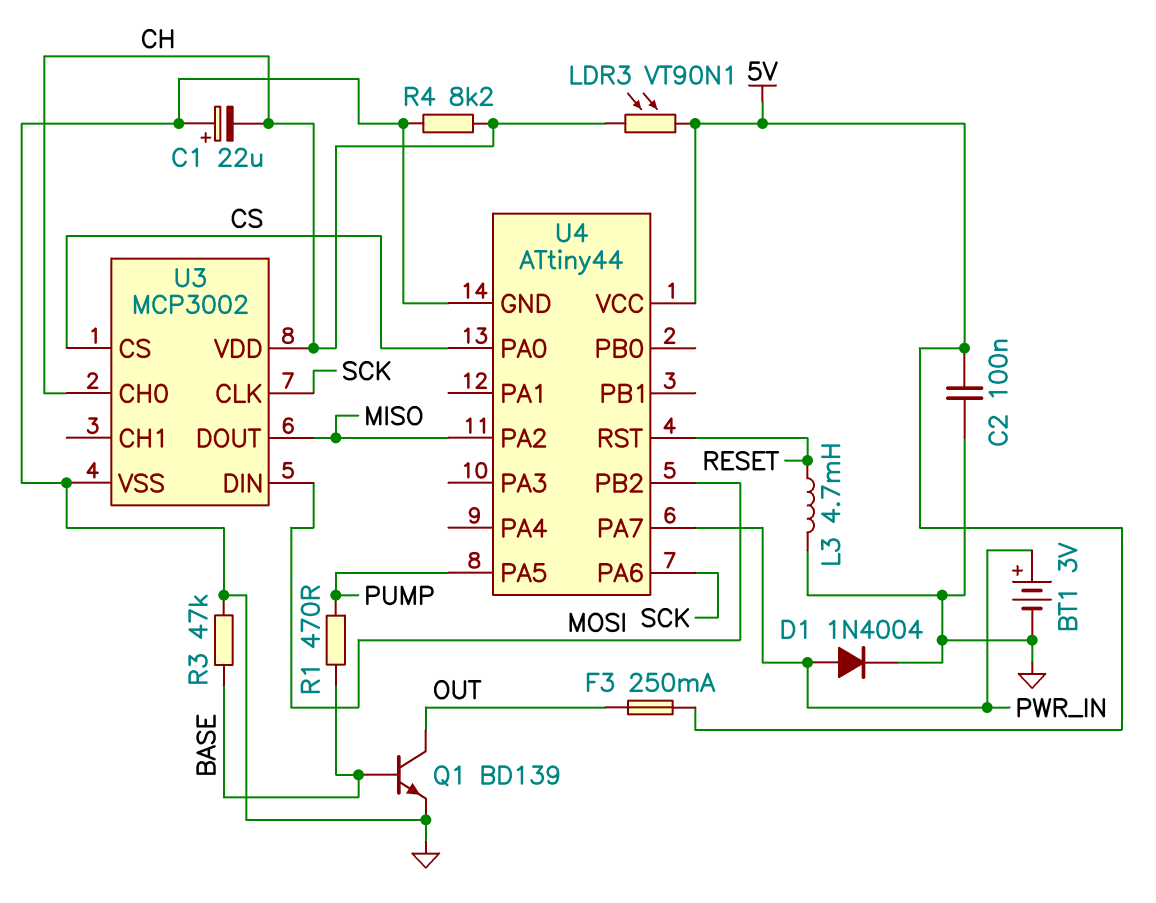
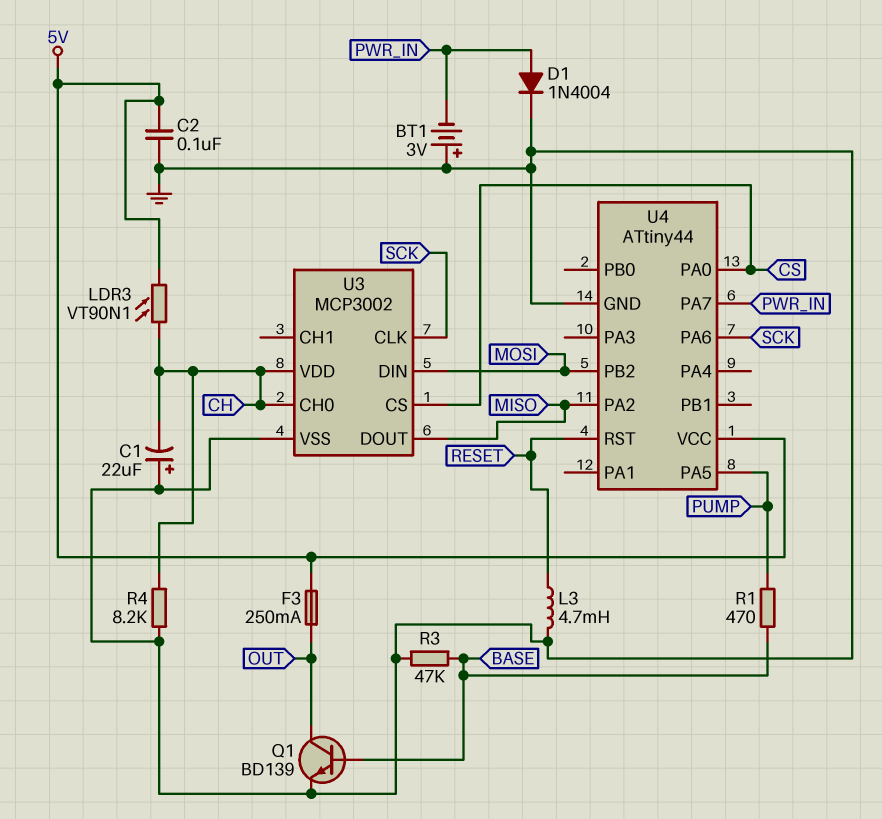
BT1: 3V (plus PWR_IN, minus GND) -> 3V (plus GND, minus PWR_IN)

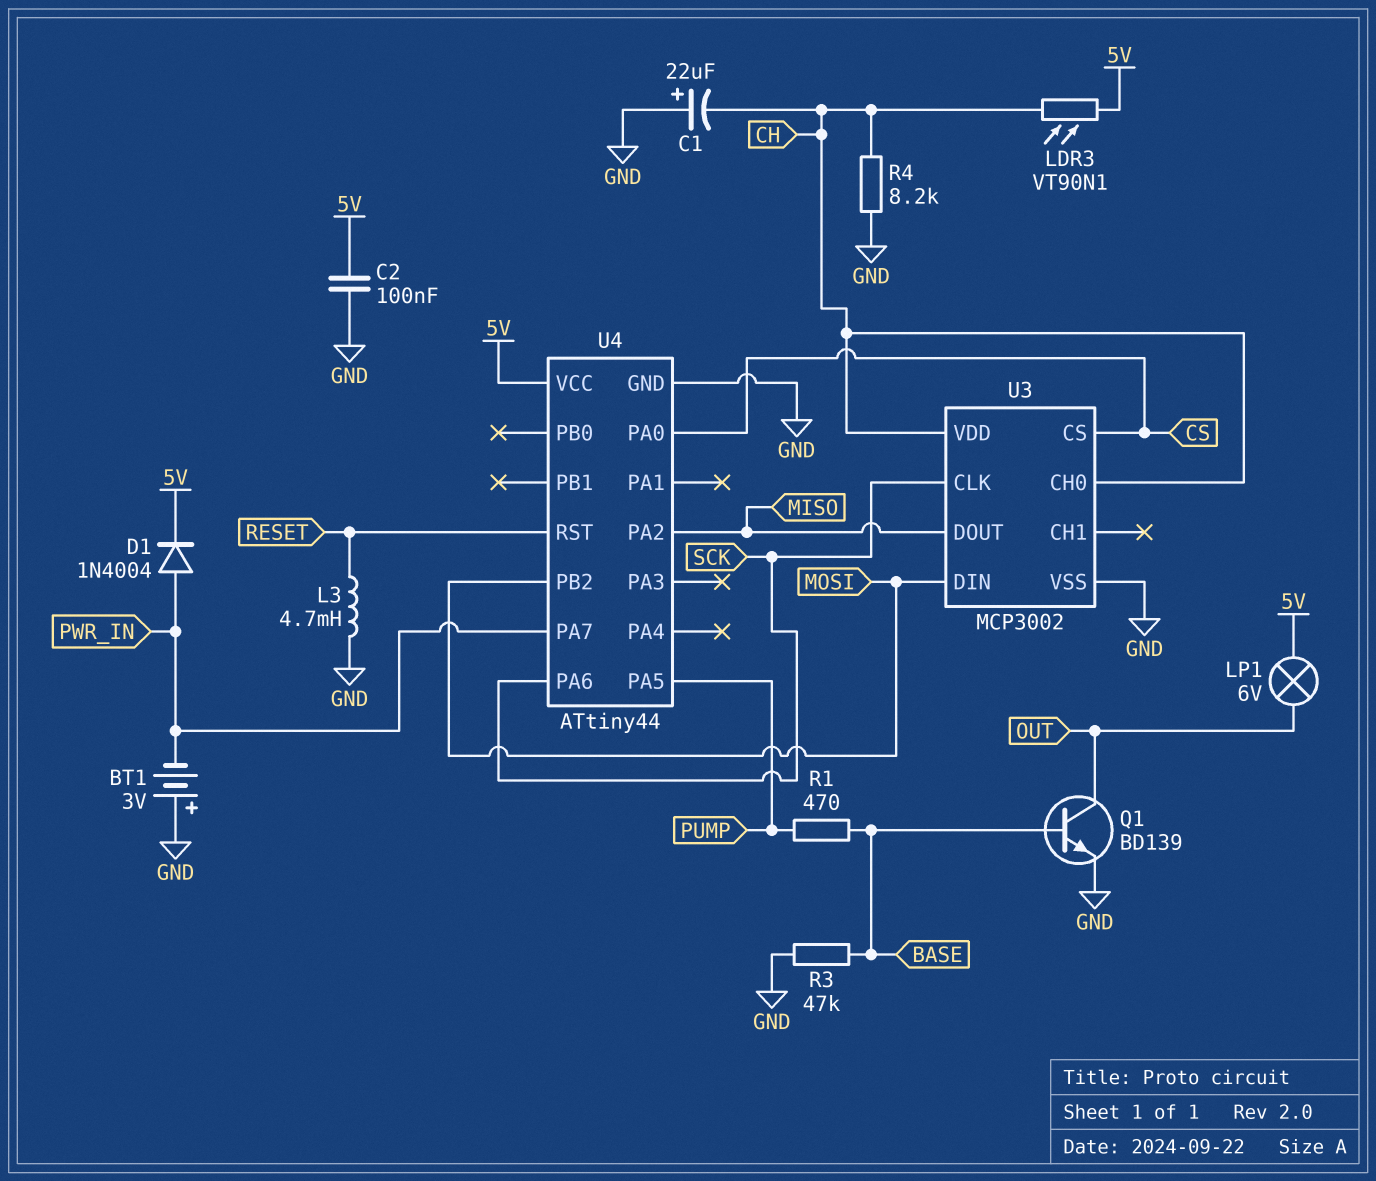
D1: diode 1N4004 (A PWR_IN, K GND) -> diode 1N4004 (A PWR_IN, K 5V)
F3: 250mA (5V, OUT) -> none
LP1: none -> lamp 6V (5V, OUT)

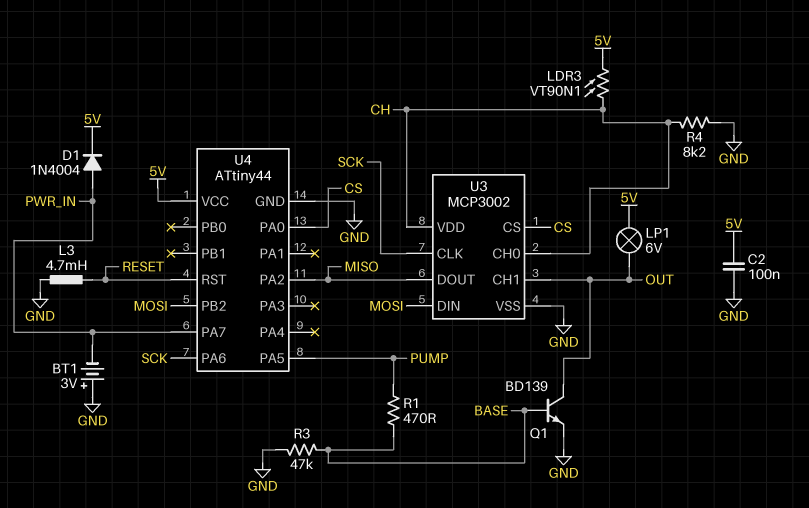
C1: 22uF (plus GND, minus CH) -> none
U3 pin CH1: none -> OUT

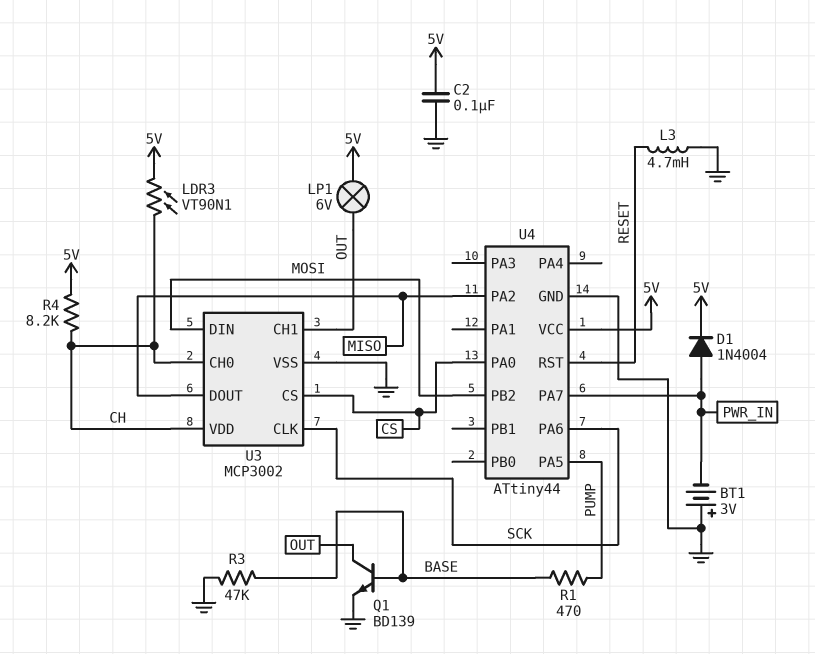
R4: 8.2k (CH, GND) -> 8.2k (5V, CH)

